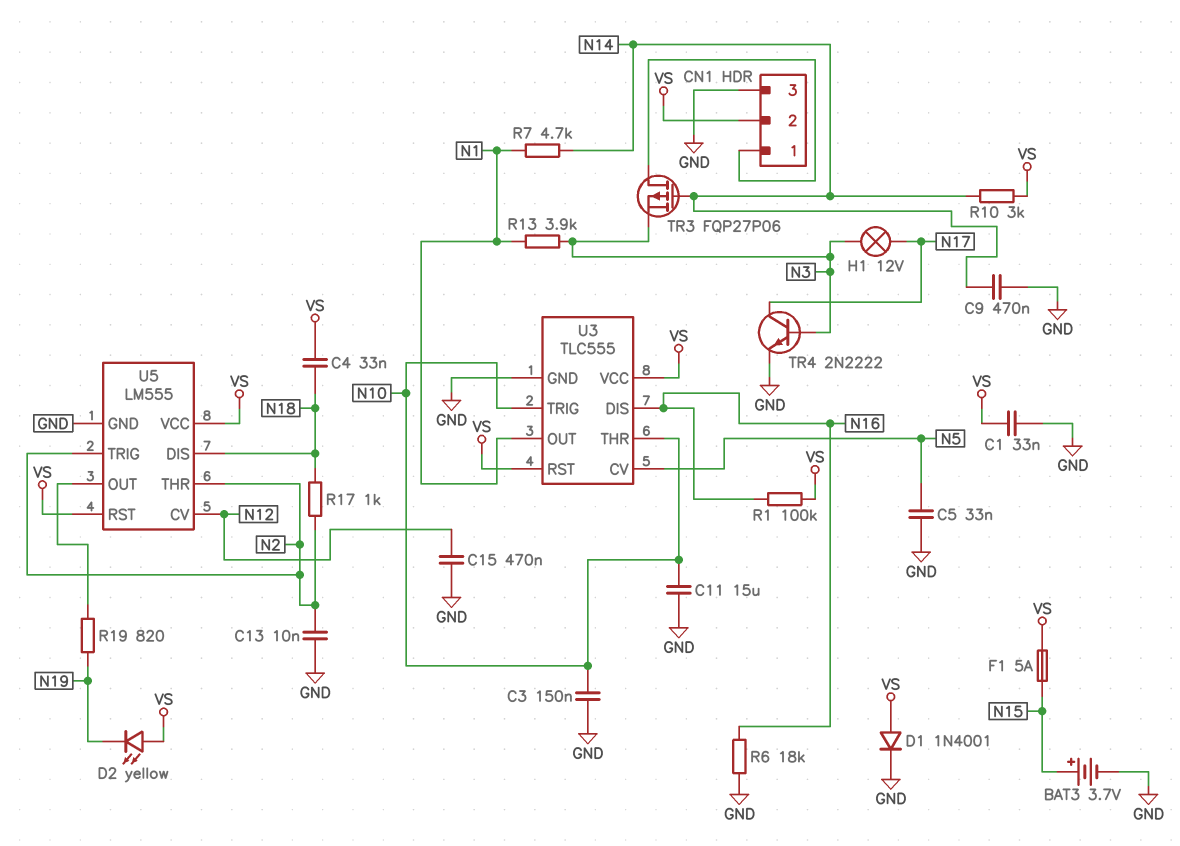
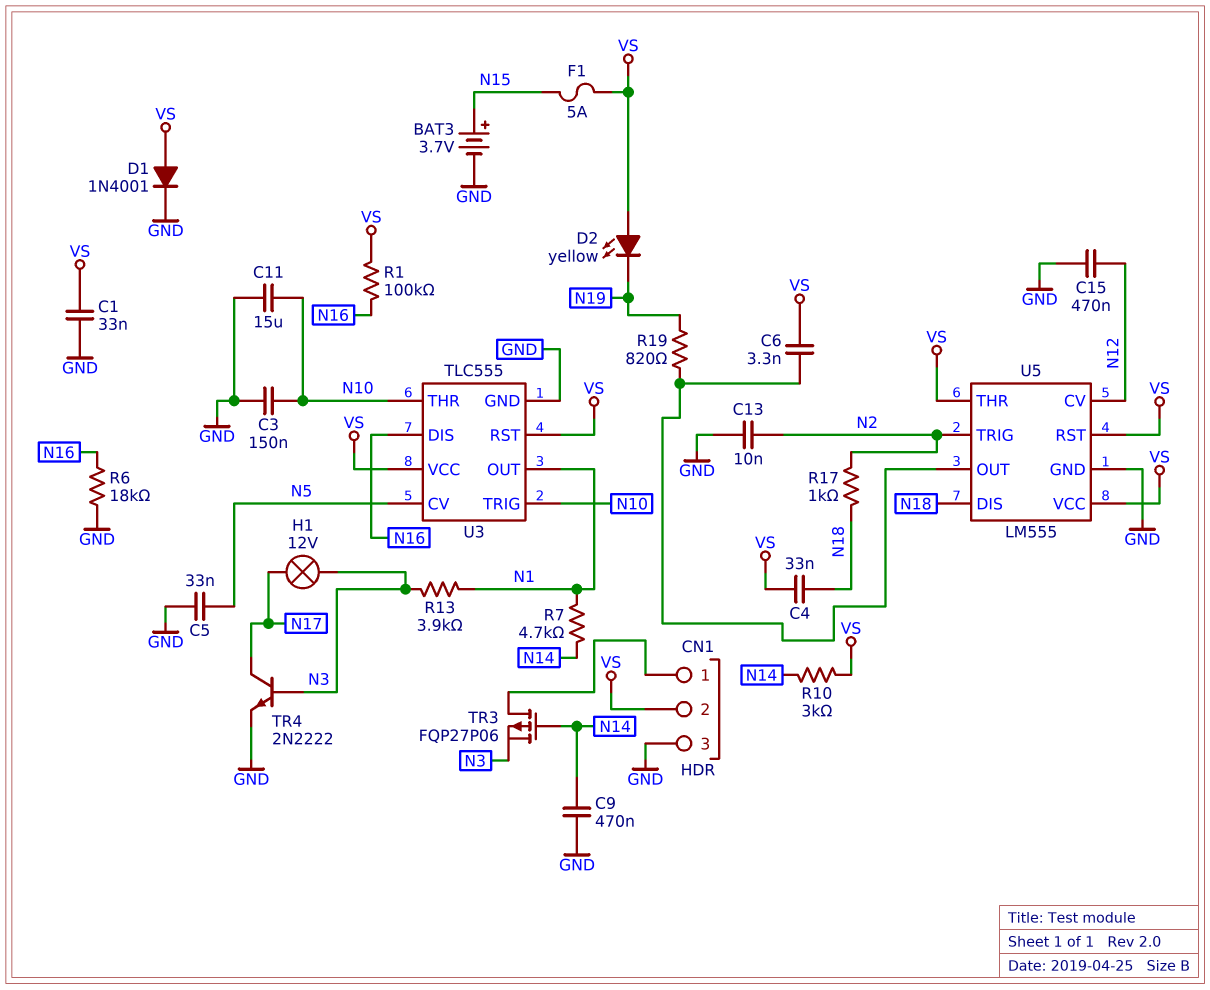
C6: none -> 3.3nF (U5/OUT, VS)
U5 pin THR: N2 -> VS

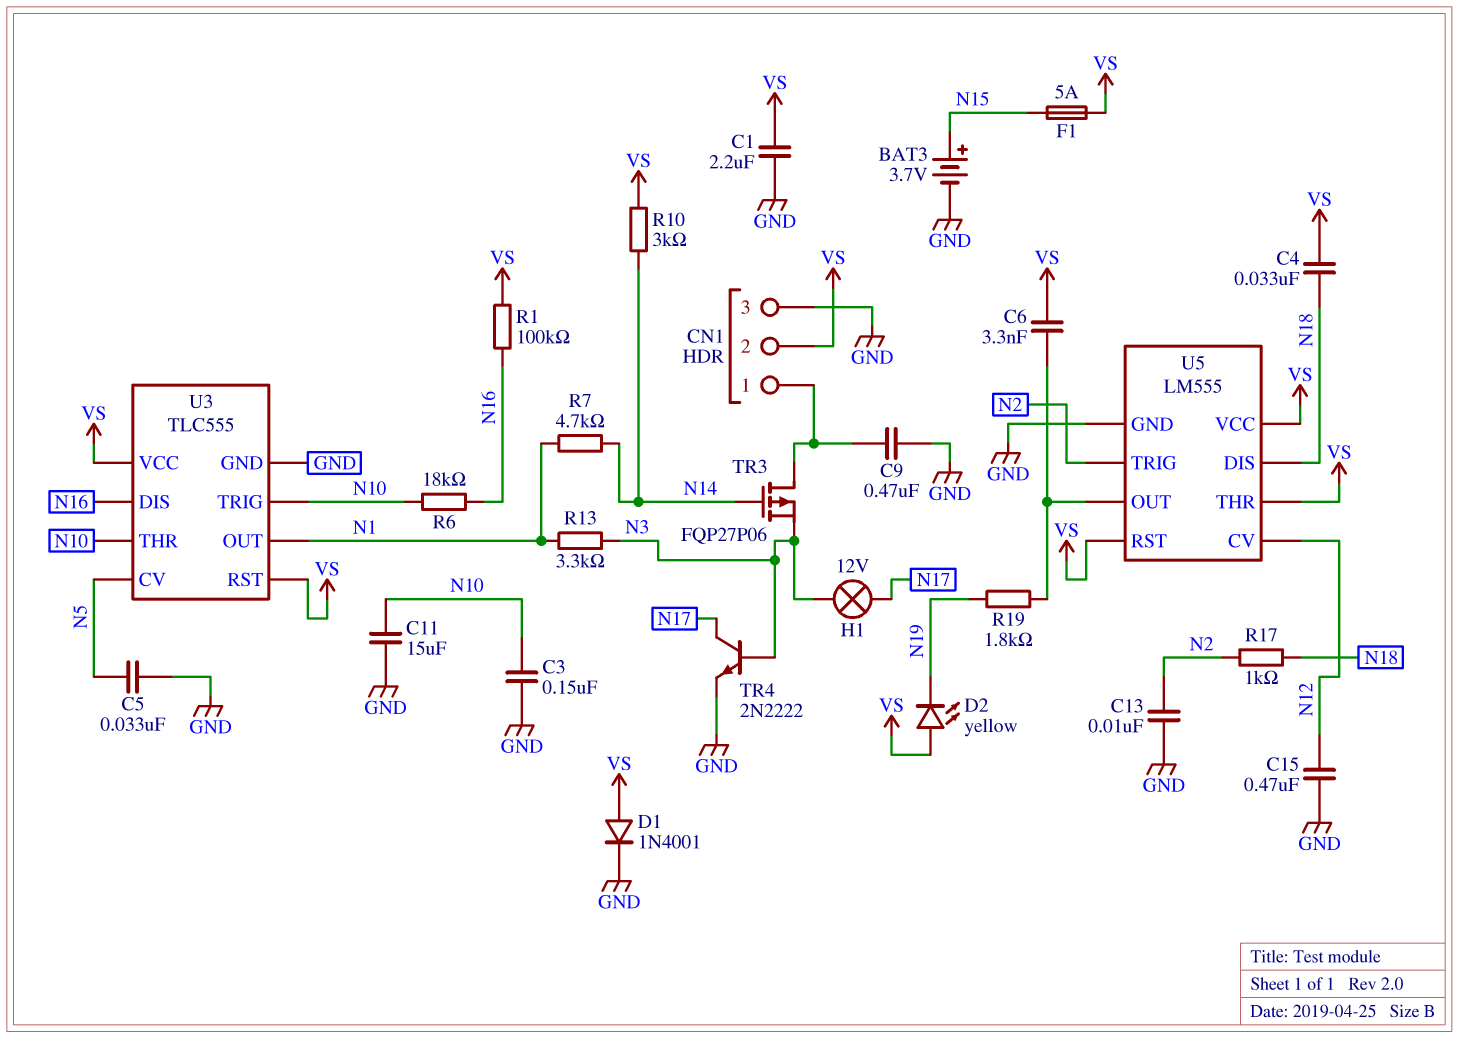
C1: 33nF (GND, VS) -> 2.2uF (GND, VS)
C9: 470nF (GND, N14) -> 470nF (CN1/1, GND)
R6: 18k (GND, N16) -> 18k (N10, N16)
R13: 3.9k (N1, N3) -> 3.3k (N1, N3)
R19: 820 (N19, U5/OUT) -> 1.8k (N19, U5/OUT)

